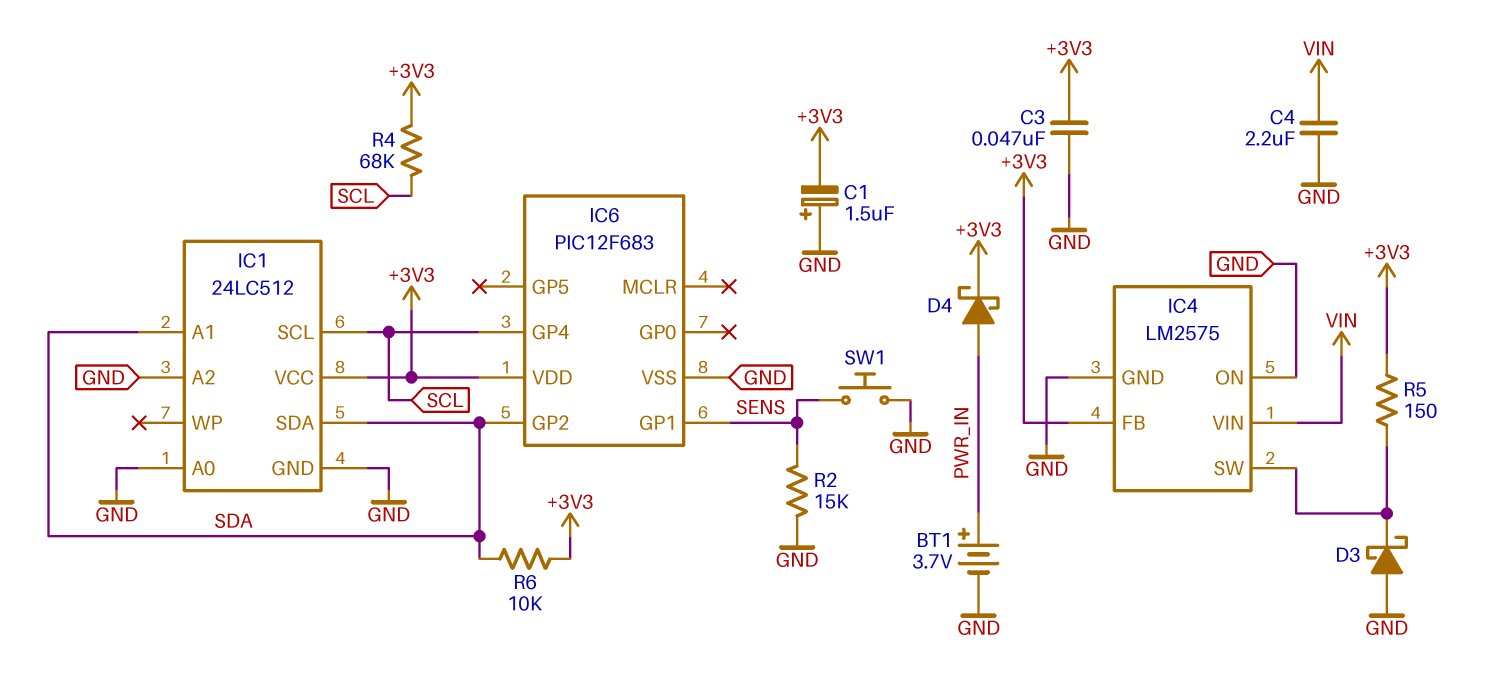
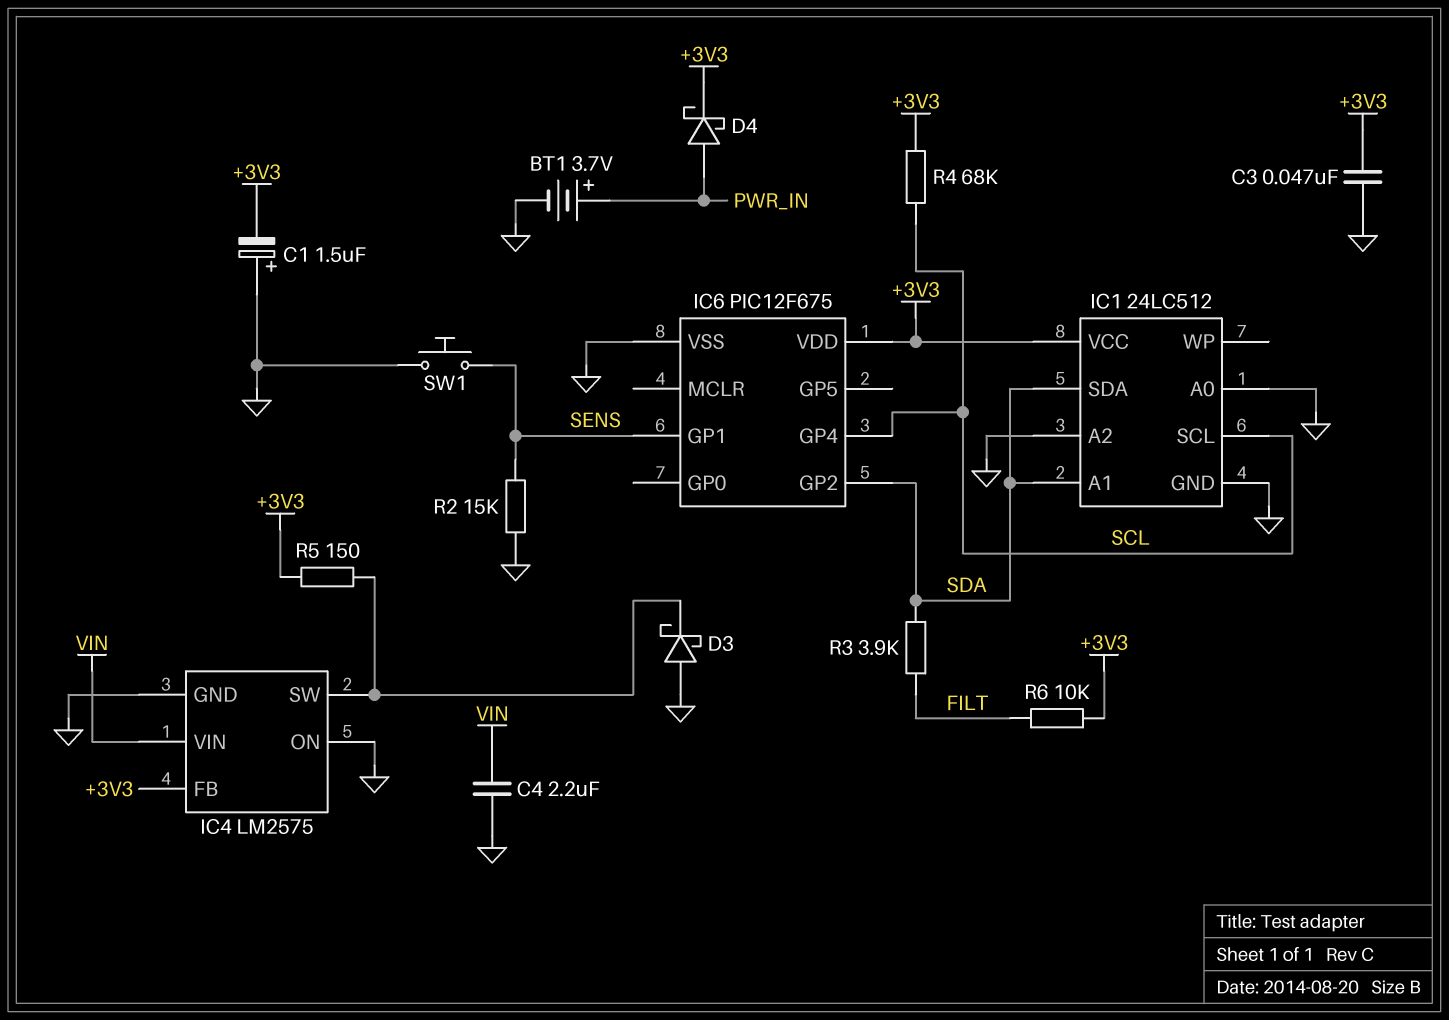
IC6: PIC12F683 -> PIC12F675
R3: none -> 3.9k (FILT, SDA)
R6: 10k (+3V3, SDA) -> 10k (+3V3, FILT)

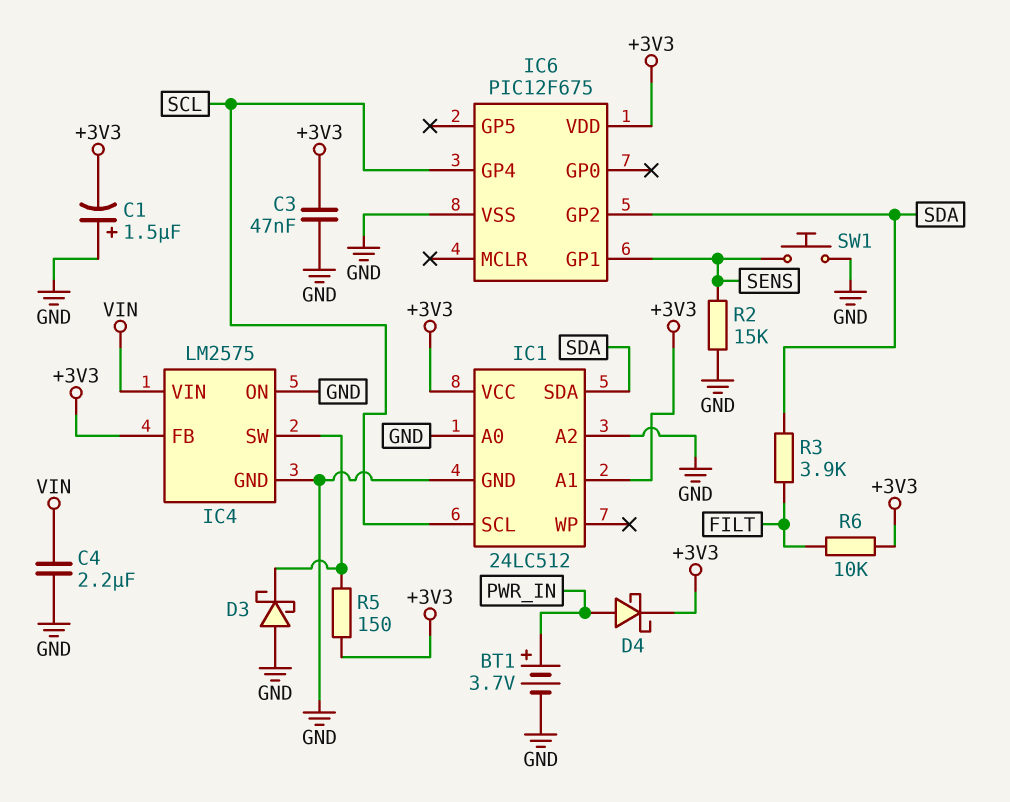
IC1 pin A1: SDA -> +3V3
R4: 68k (+3V3, SCL) -> none

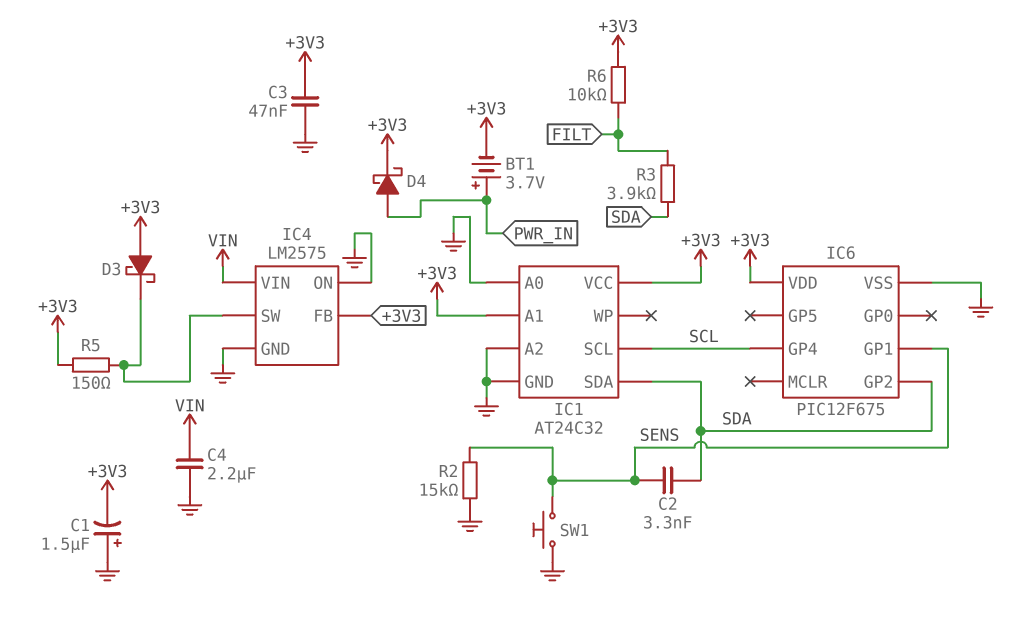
BT1: 3.7V (plus PWR_IN, minus GND) -> 3.7V (plus PWR_IN, minus +3V3)
C2: none -> 3.3nF (SDA, SENS)
D3: schottky (A GND, K IC4/SW) -> schottky (A +3V3, K IC4/SW)
IC1: 24LC512 -> AT24C32

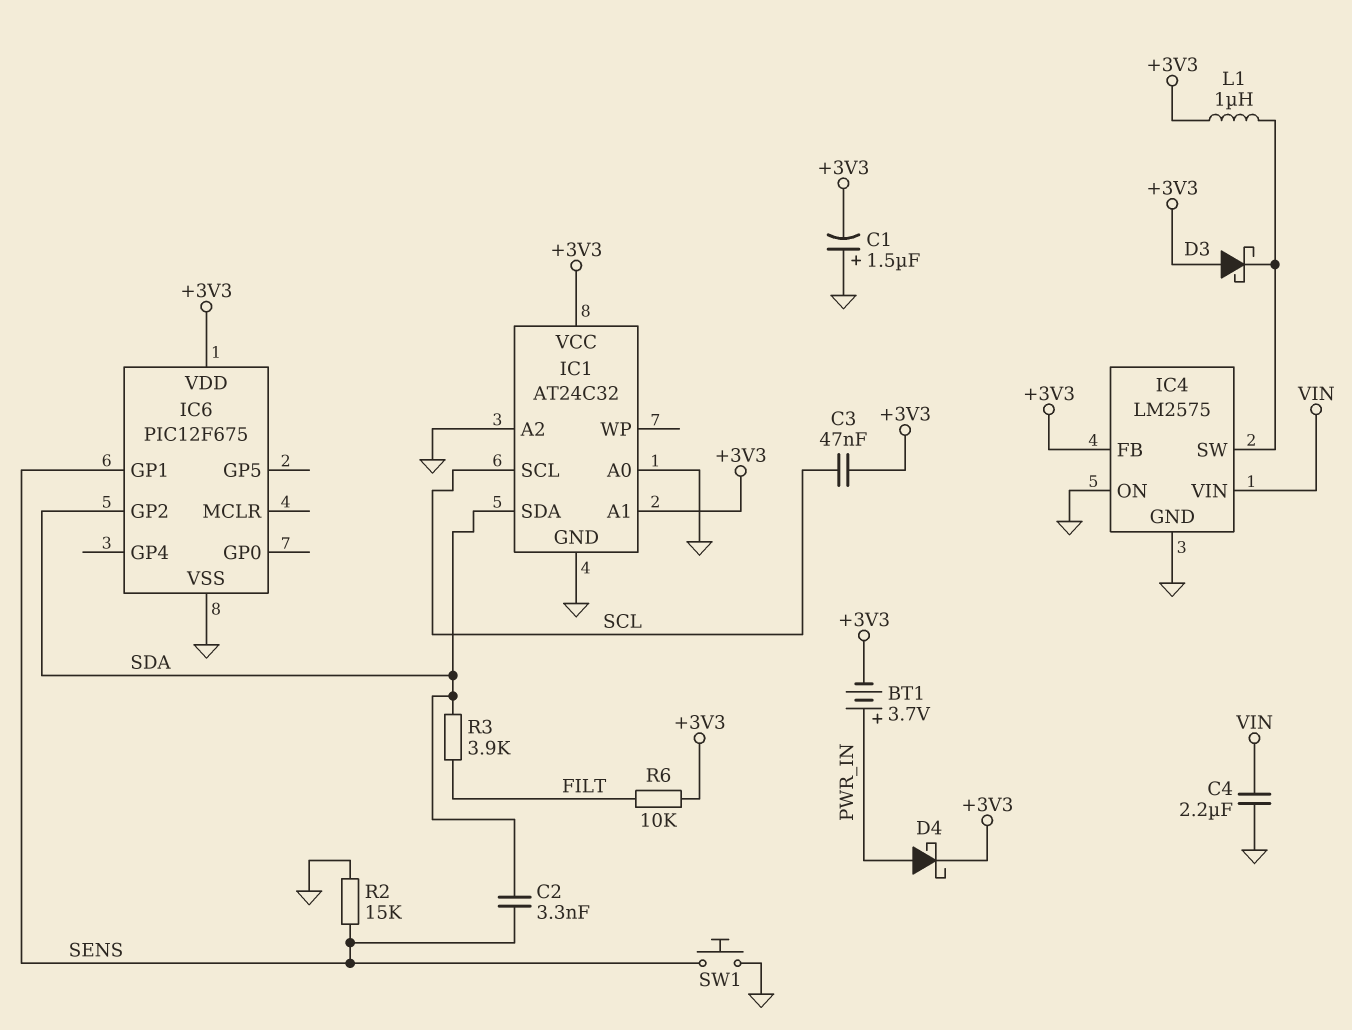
C3: 47nF (+3V3, GND) -> 47nF (+3V3, SCL)
IC6 pin GP4: SCL -> none
L1: none -> 1uH (+3V3, IC4/SW)
R5: 150 (+3V3, IC4/SW) -> none

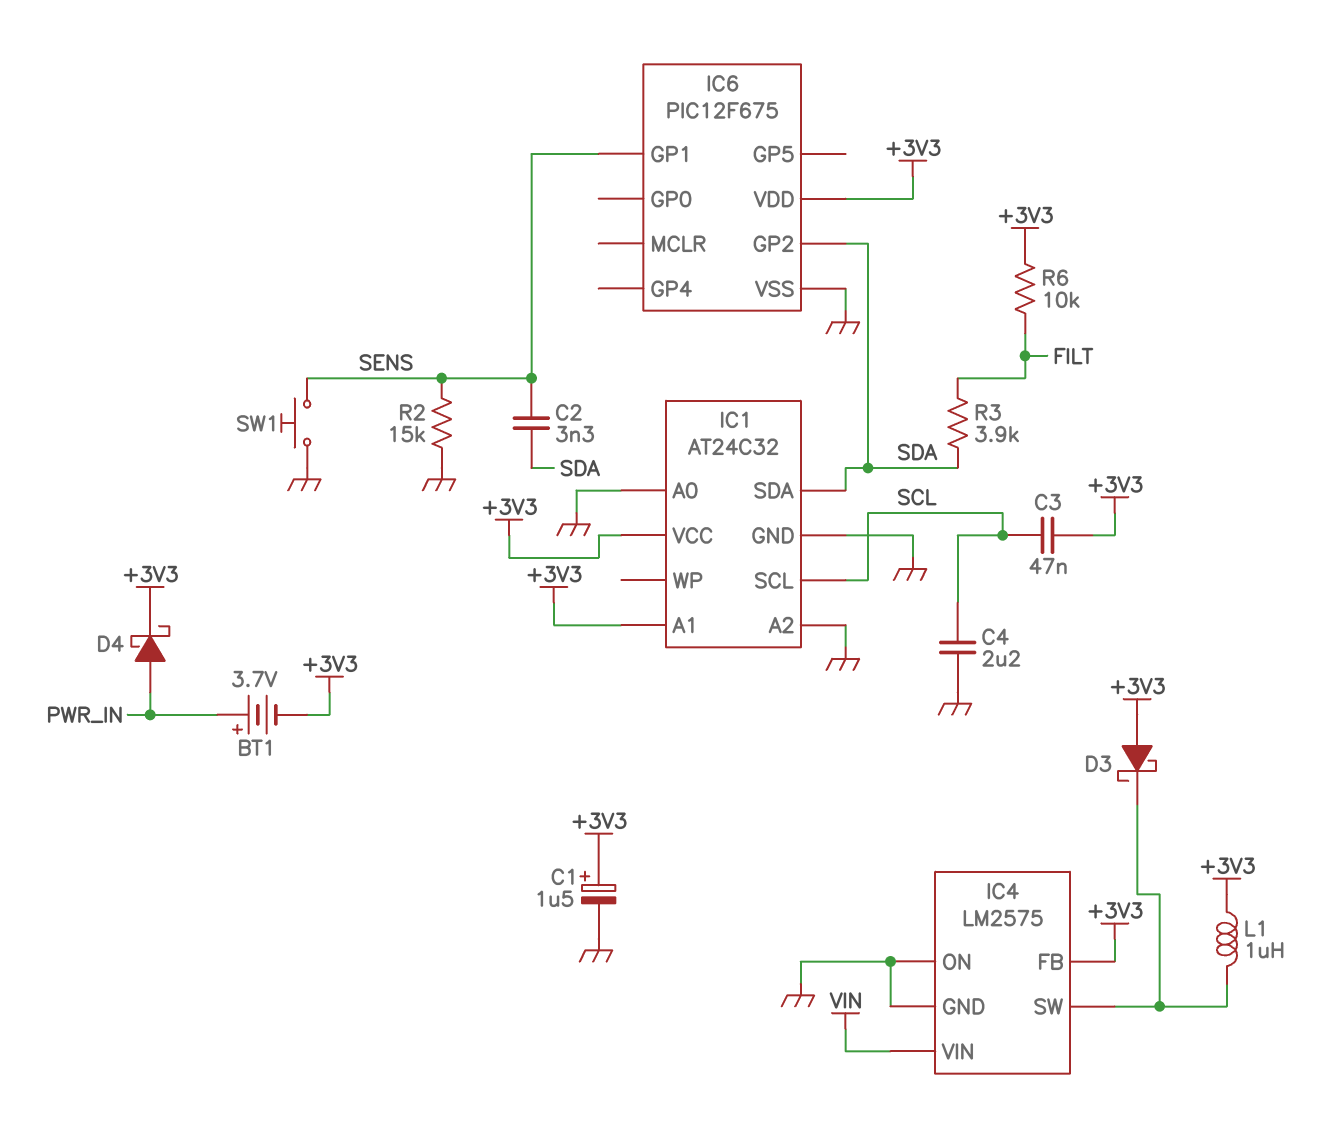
C1: 1.5uF (plus GND, minus +3V3) -> 1.5uF (plus +3V3, minus GND)
C4: 2.2uF (GND, VIN) -> 2.2uF (GND, SCL)

